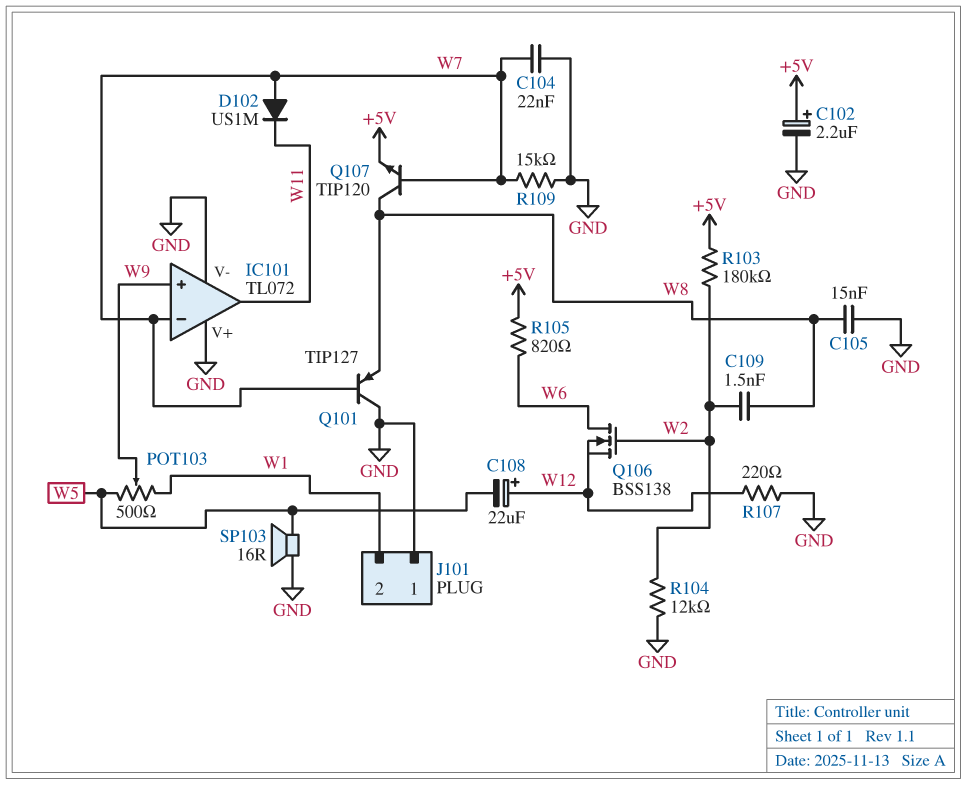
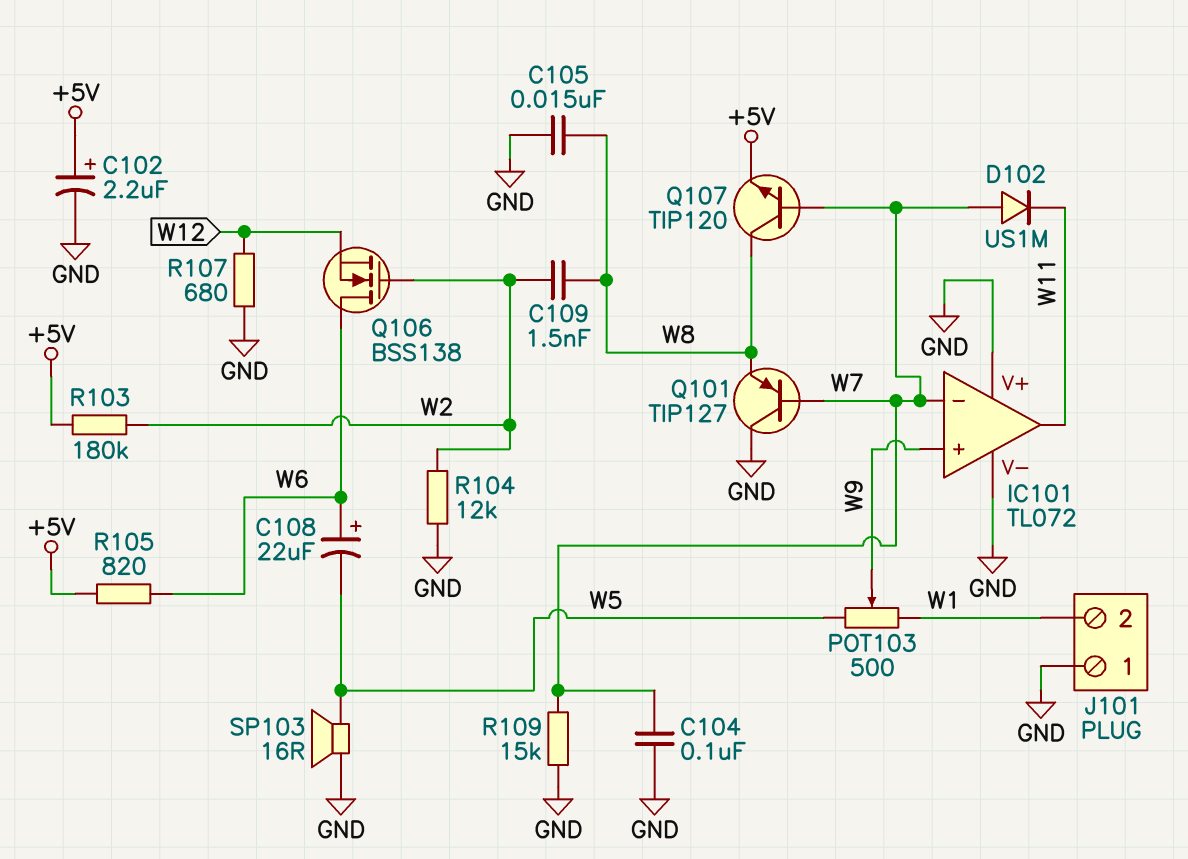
C104: 22nF (GND, W7) -> 100nF (GND, W7)
C108: 22uF (plus W12, minus W5) -> 22uF (plus W6, minus W5)
R107: 220 (GND, W12) -> 680 (GND, W12)

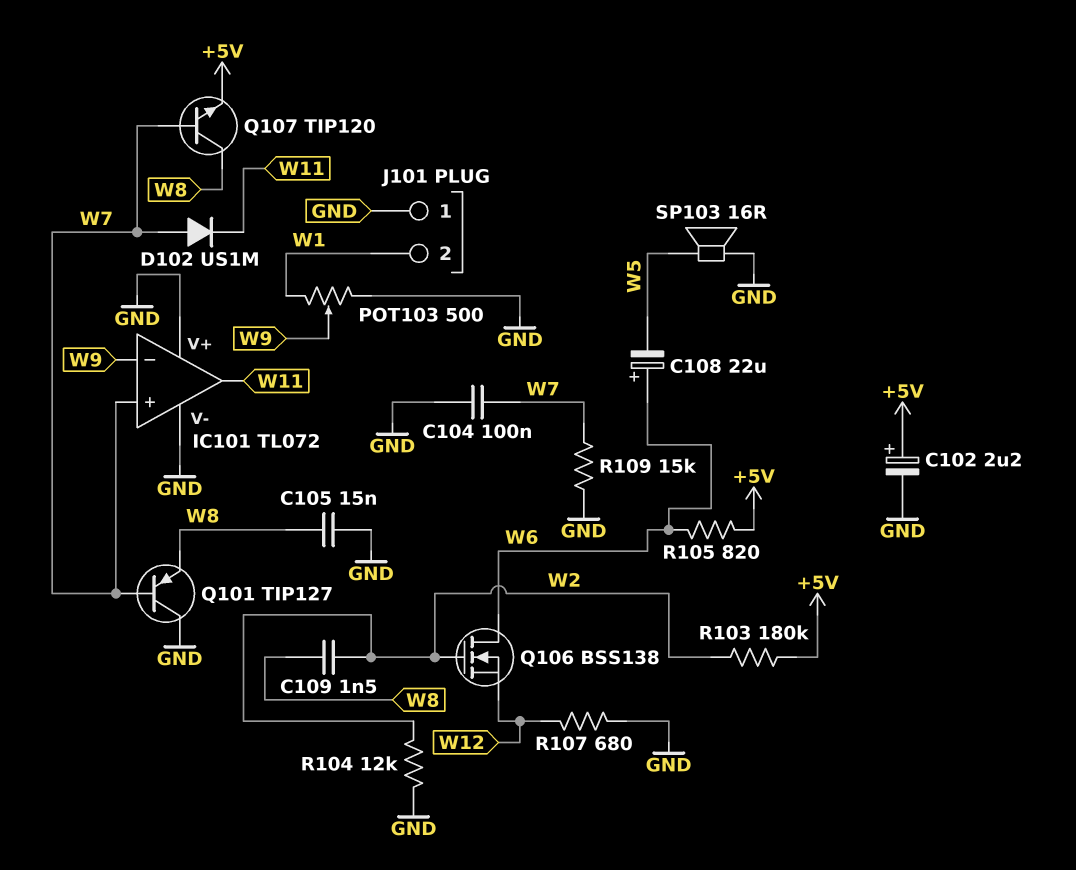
IC101 pin in+: W9 -> W7
IC101 pin in-: W7 -> W9
POT103: 500 (W1, W5, wiper W9) -> 500 (GND, W1, wiper W9)

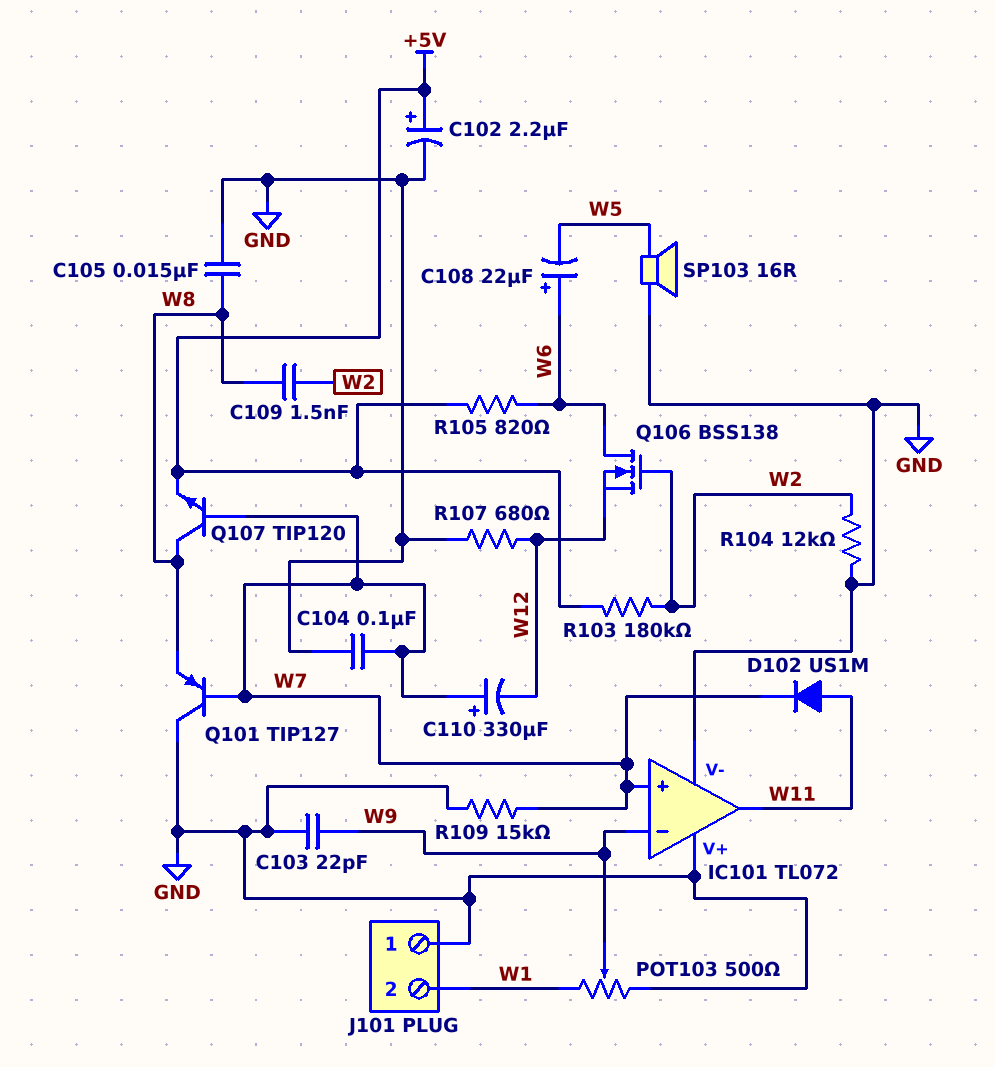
C103: none -> 22pF (GND, W9)
C110: none -> 330uF (plus W7, minus W12)
D102: diode US1M (A W7, K W11) -> diode US1M (A W11, K W7)

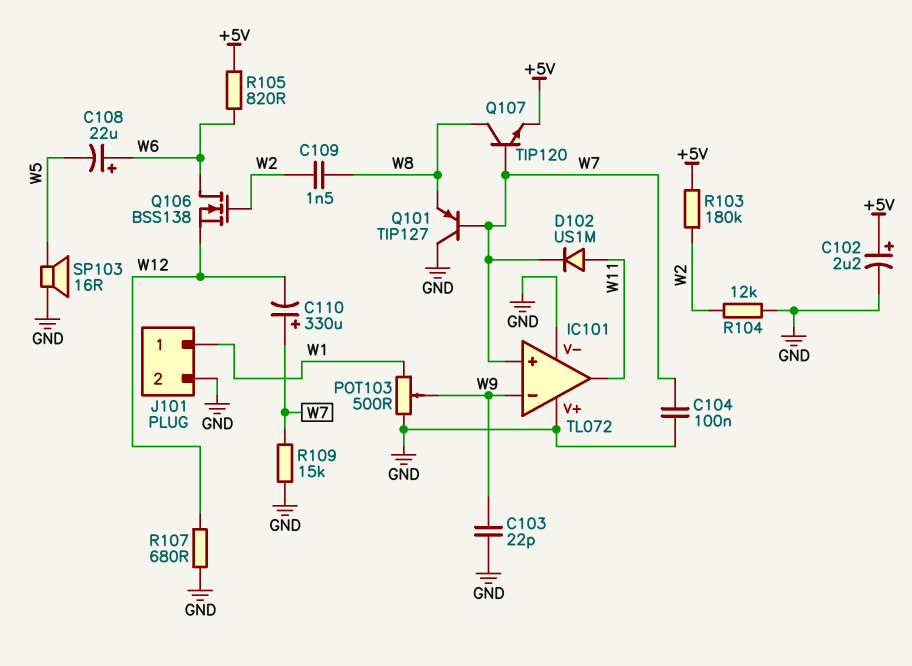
C105: 15nF (GND, W8) -> none
J101 pin 1: GND -> W1
J101 pin 2: W1 -> GND

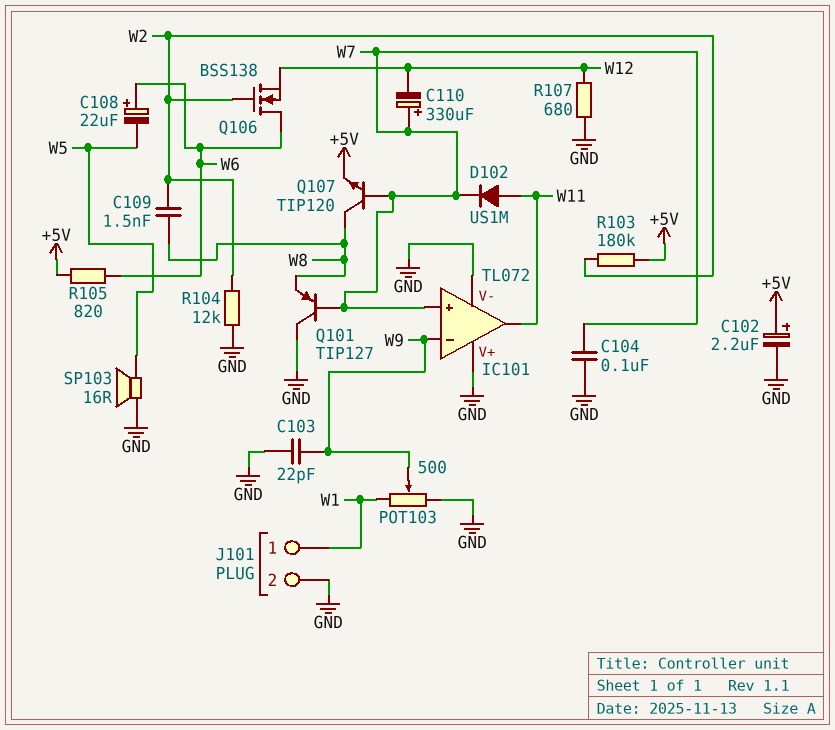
R109: 15k (GND, W7) -> none

